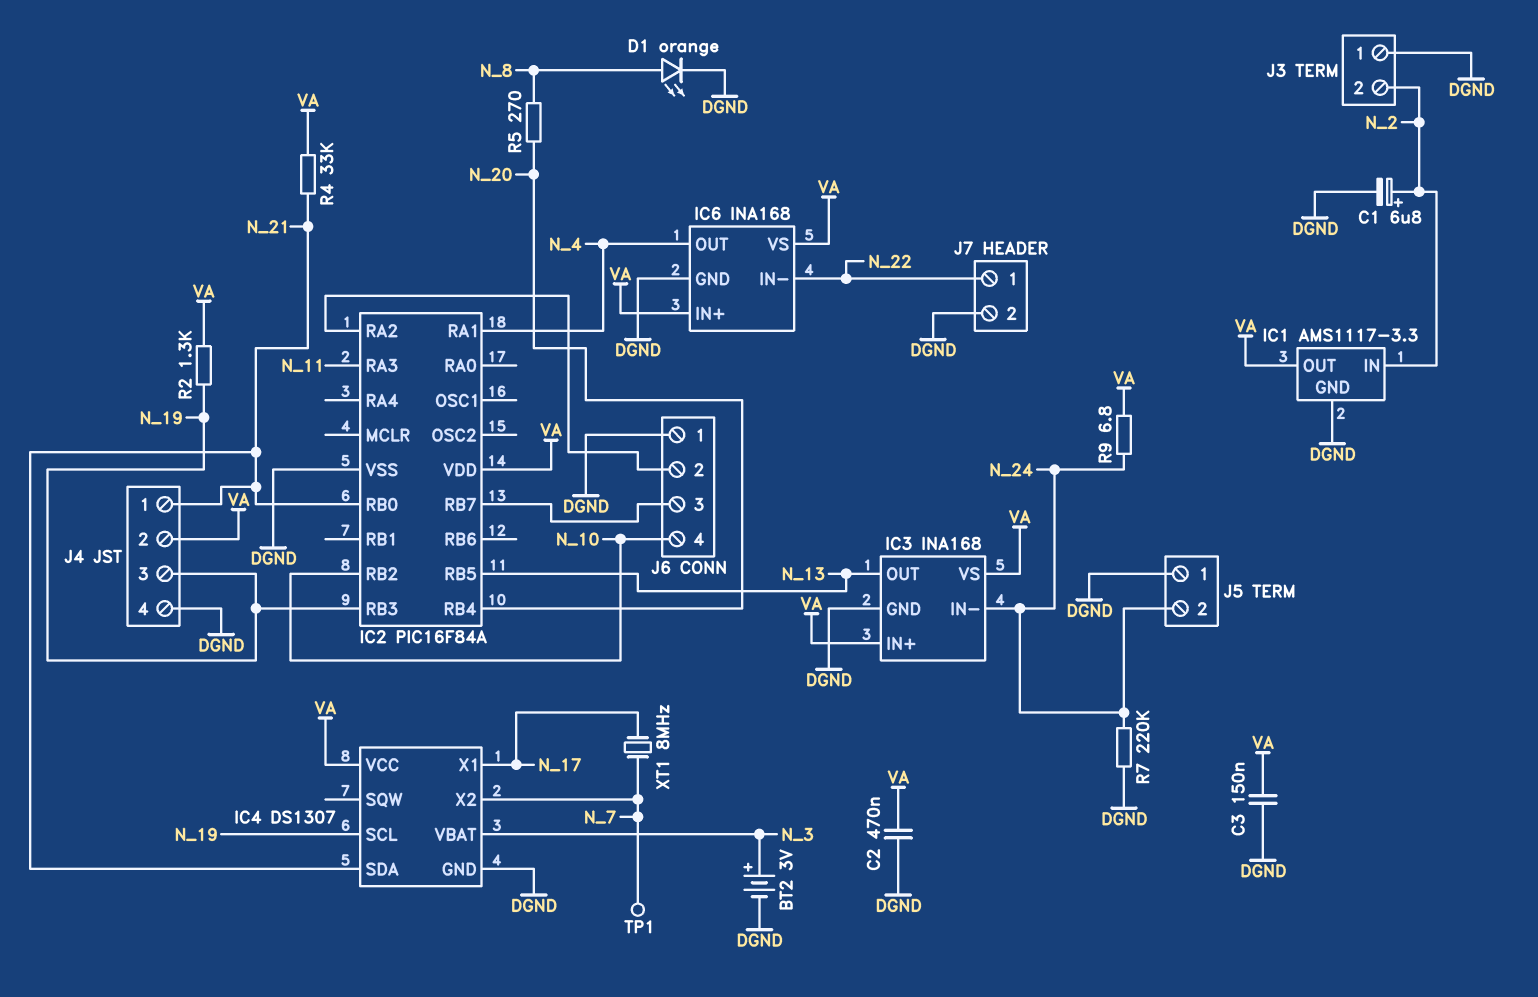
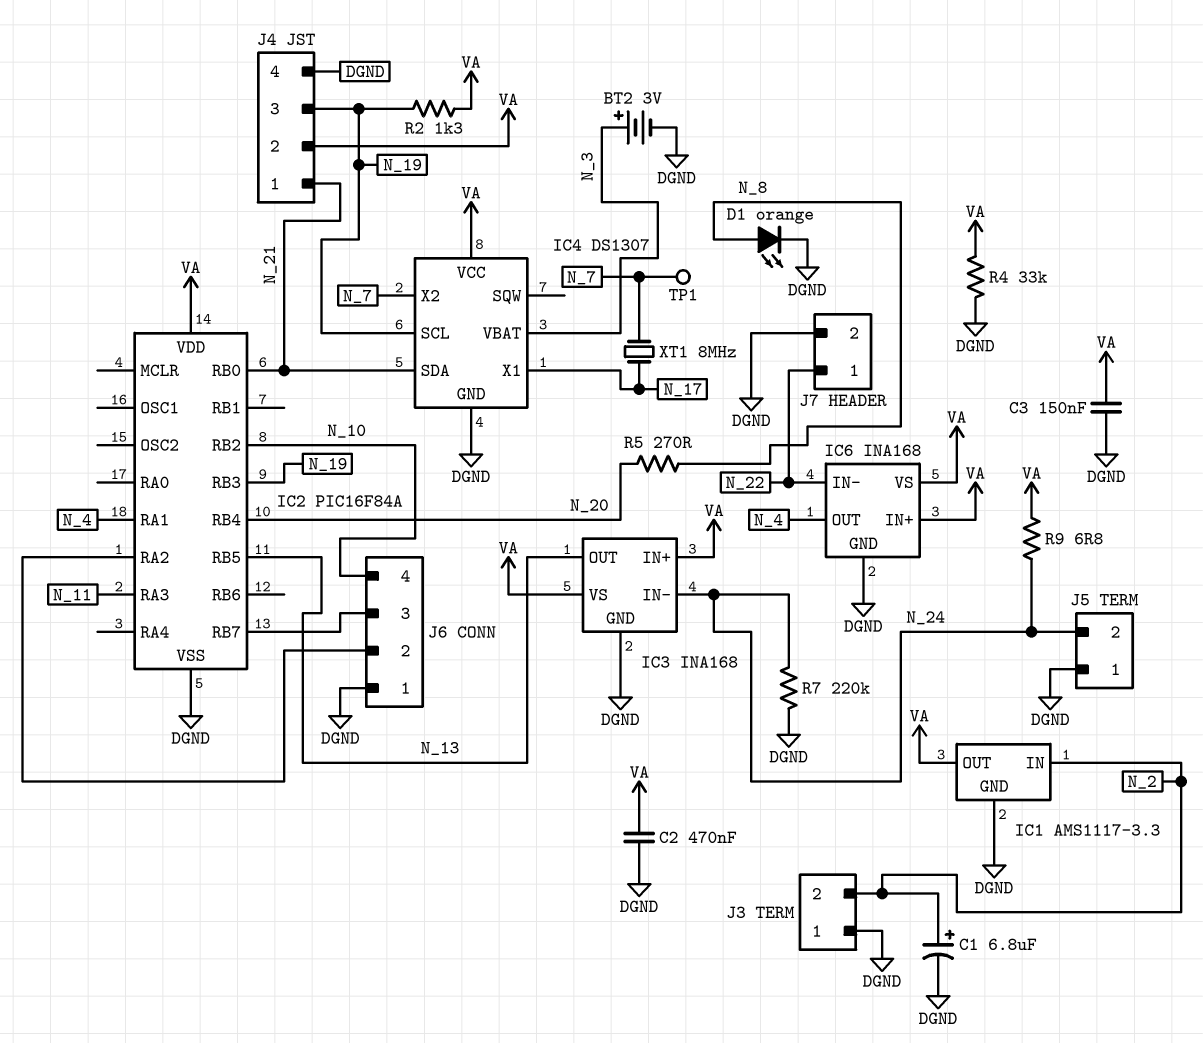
R4: 33k (N_21, VA) -> 33k (DGND, VA)

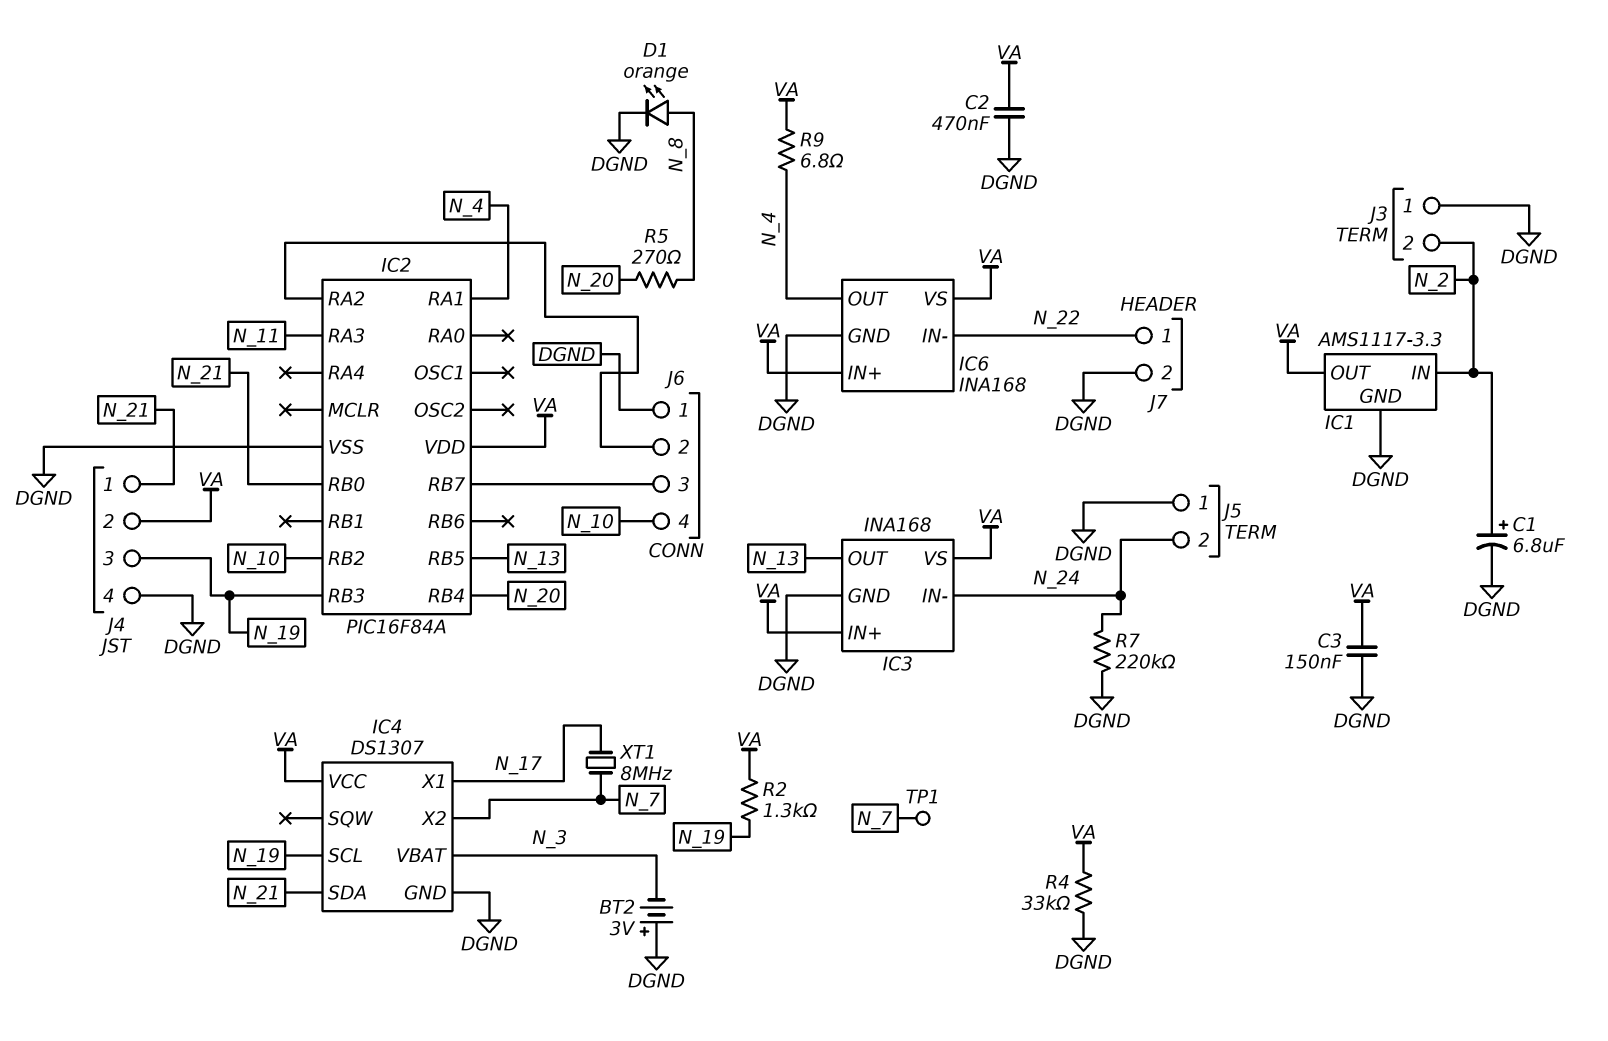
BT2: 3V (plus N_3, minus DGND) -> 3V (plus DGND, minus N_3)
R9: 6.8 (N_24, VA) -> 6.8 (N_4, VA)

